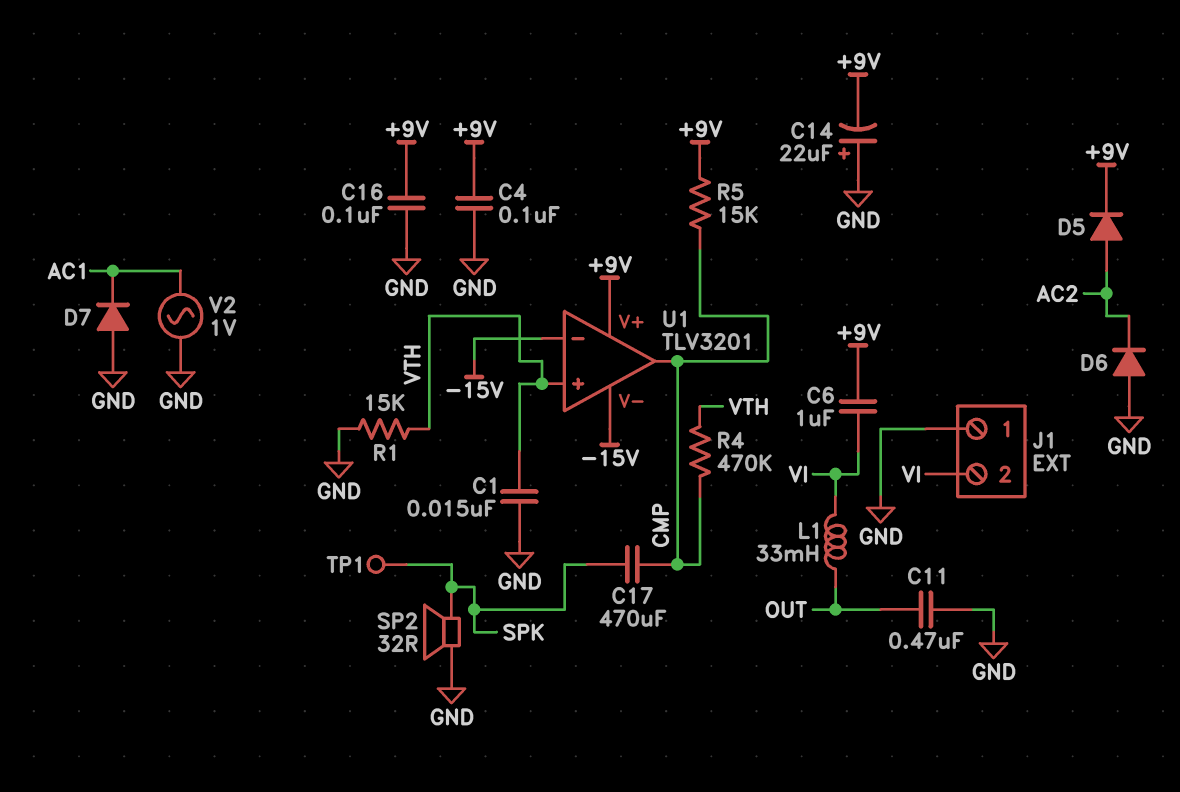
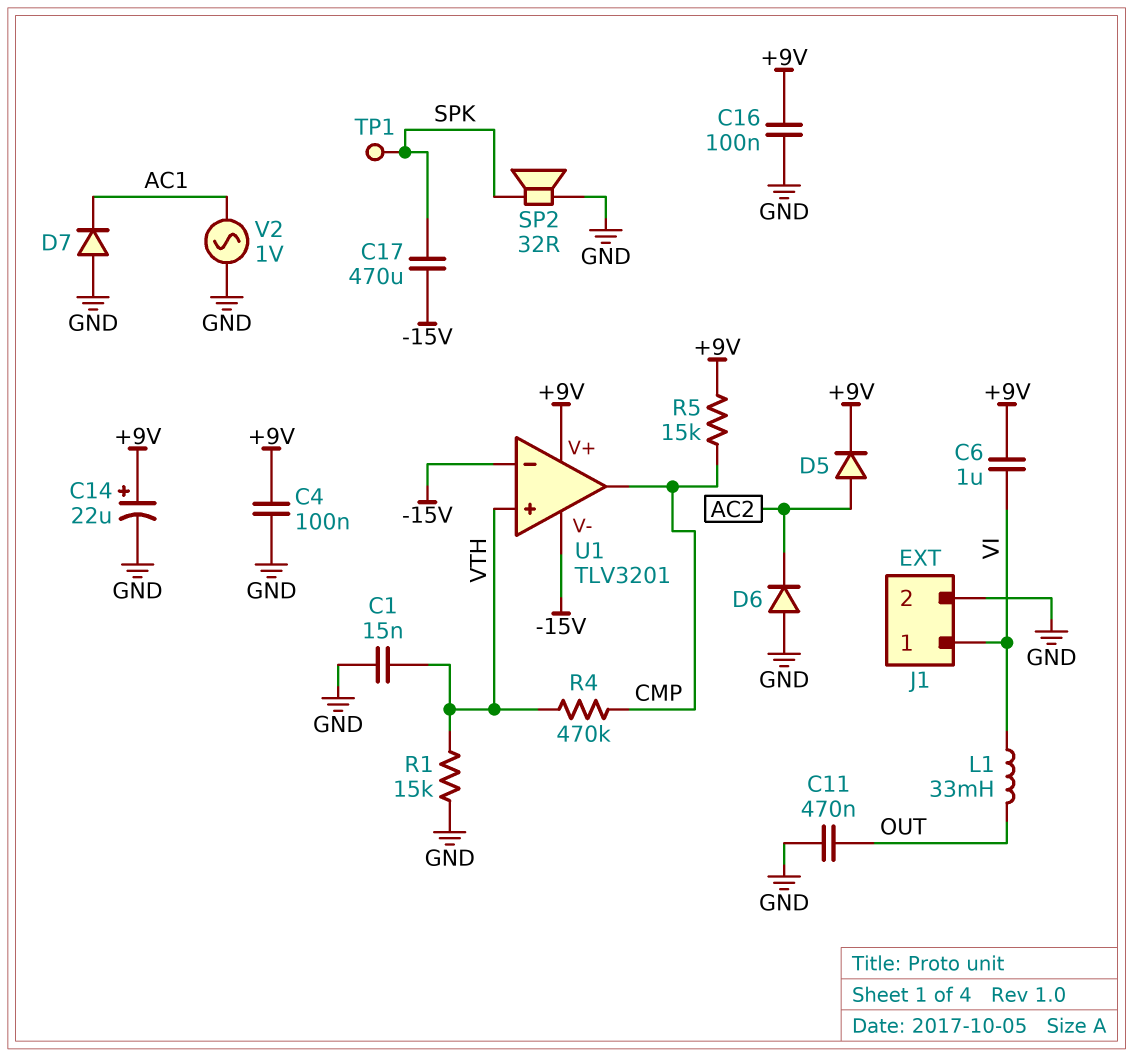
C14: 22uF (plus GND, minus +9V) -> 22uF (plus +9V, minus GND)
C17: 470uF (CMP, SPK) -> 470uF (-15V, SPK)
J1 pin 1: GND -> VI
J1 pin 2: VI -> GND

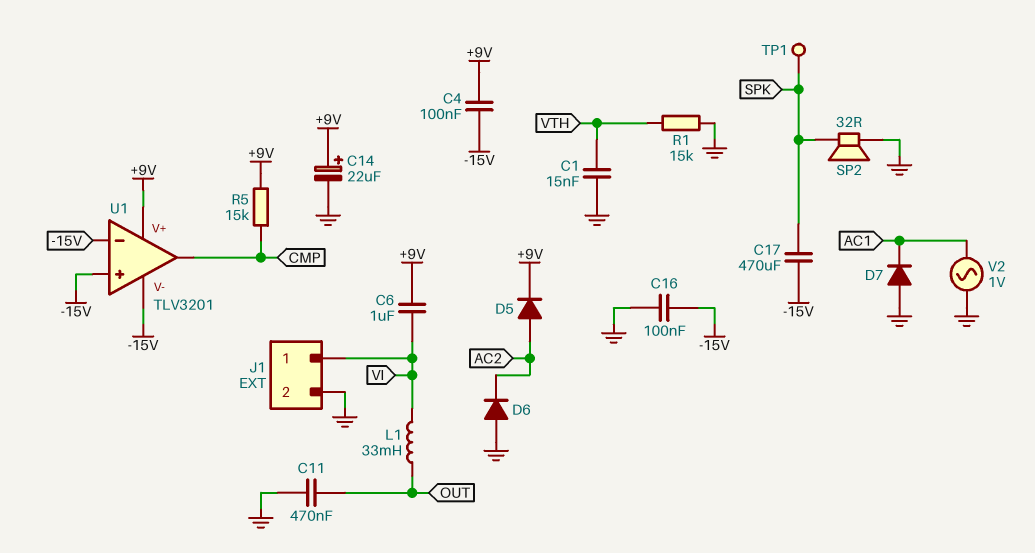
C4: 100nF (+9V, GND) -> 100nF (+9V, -15V)
C16: 100nF (+9V, GND) -> 100nF (-15V, GND)
R4: 470k (CMP, VTH) -> none
U1 pin in+: VTH -> -15V

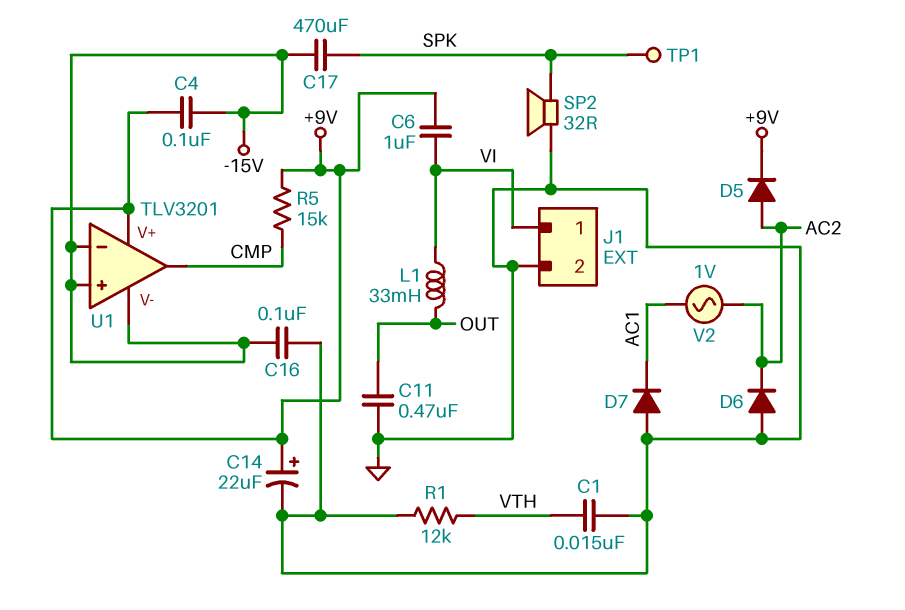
R1: 15k (GND, VTH) -> 12k (GND, VTH)
V2: AC 1V (AC1, GND) -> AC 1V (AC1, AC2)

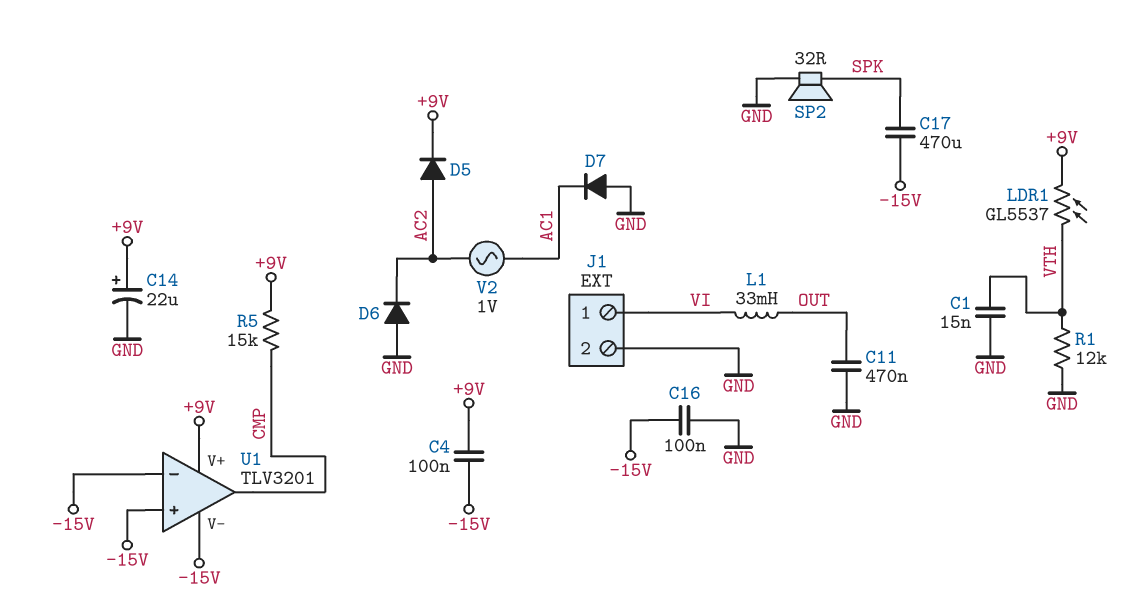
C6: 1uF (+9V, VI) -> none
LDR1: none -> GL5537 (+9V, VTH)
TP1: test point (SPK) -> none

